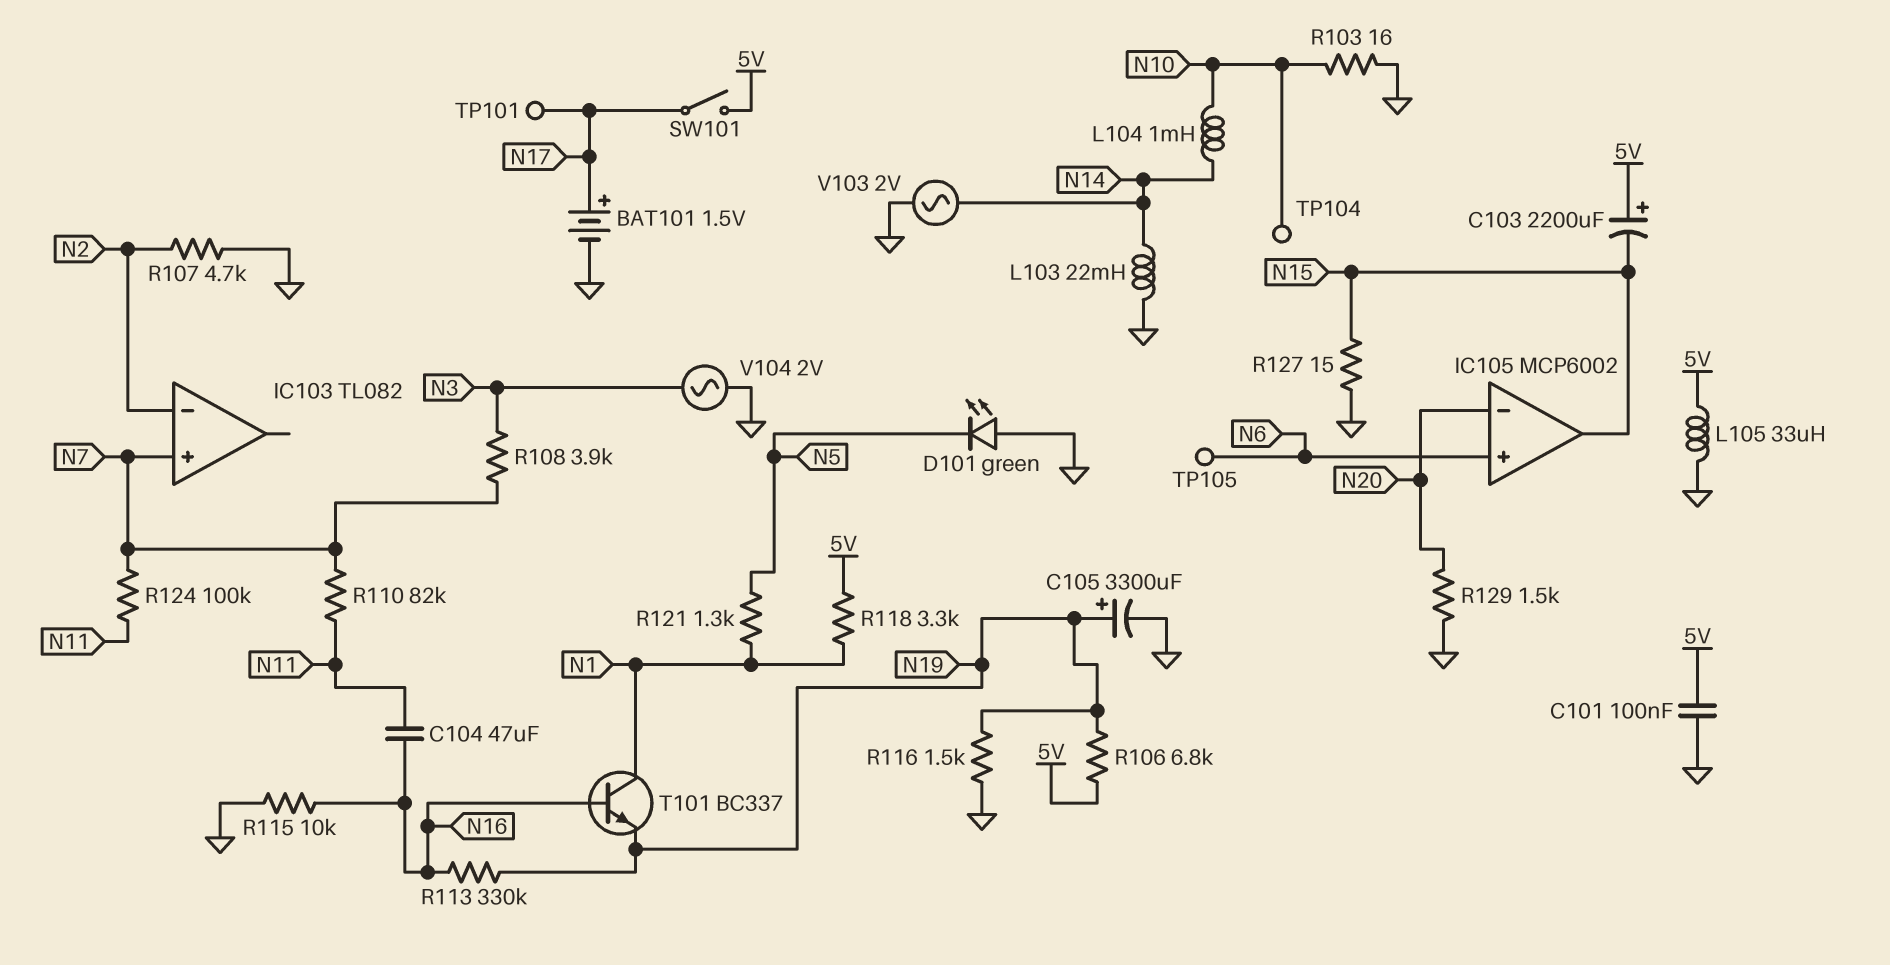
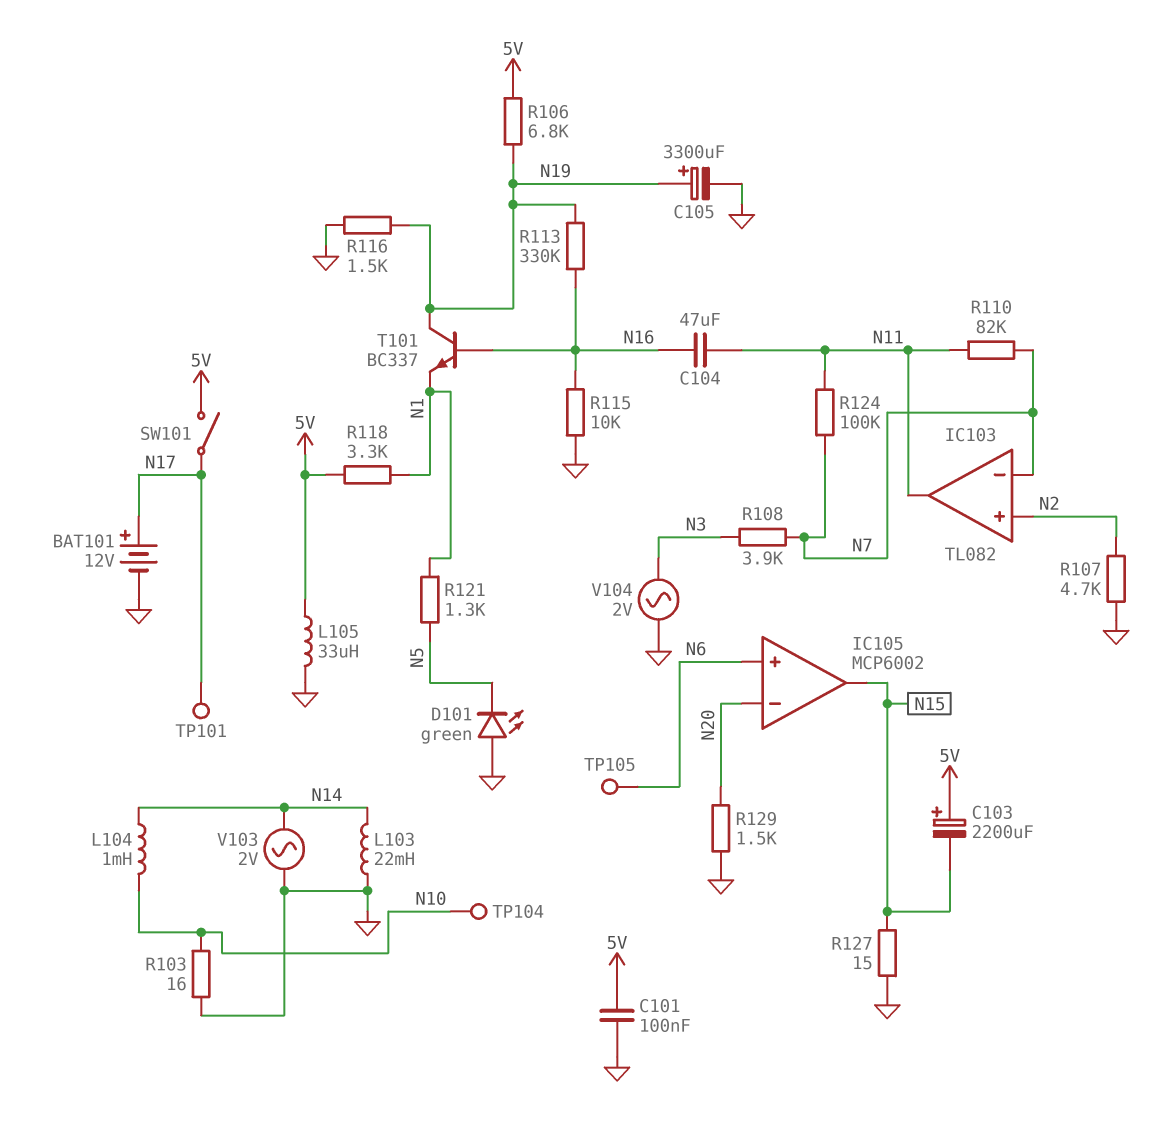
BAT101: 1.5V (plus N17, minus GND) -> 12V (plus N17, minus GND)
IC103 pin in+: N7 -> N2
IC103 pin in-: N2 -> N7
IC103 pin out: none -> N11
T101: NPN BC337 (B N16, C N1, E N19) -> NPN BC337 (B N16, C N19, E N1)

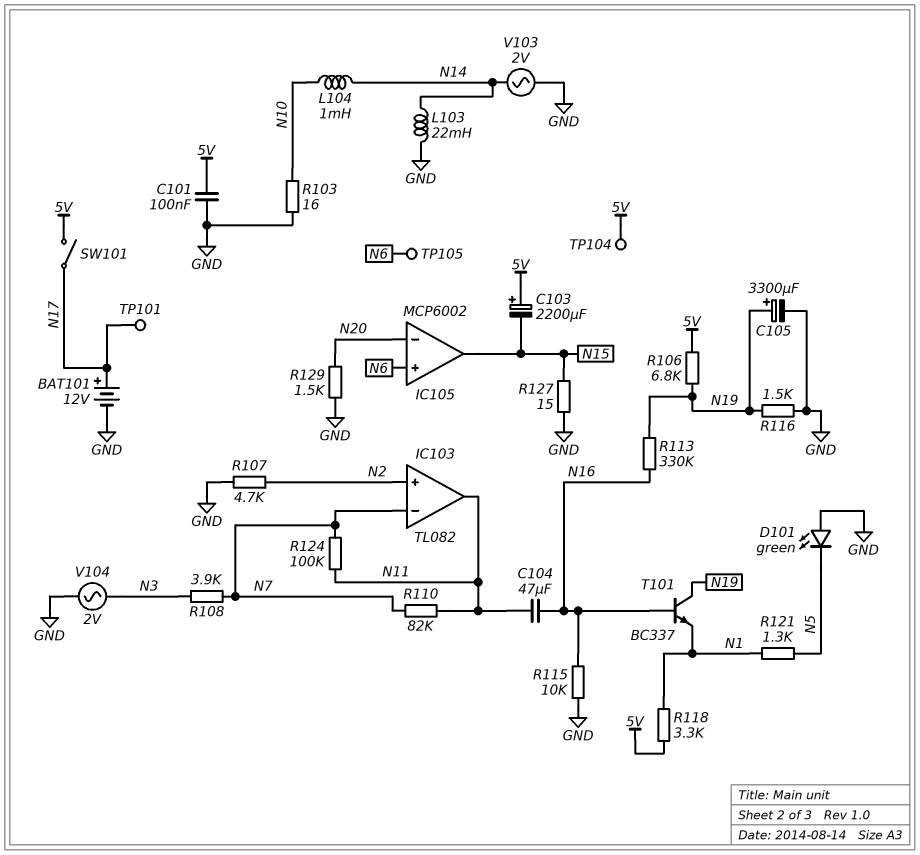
L105: 33uH (5V, GND) -> none
TP104: test point (N10) -> test point (5V)

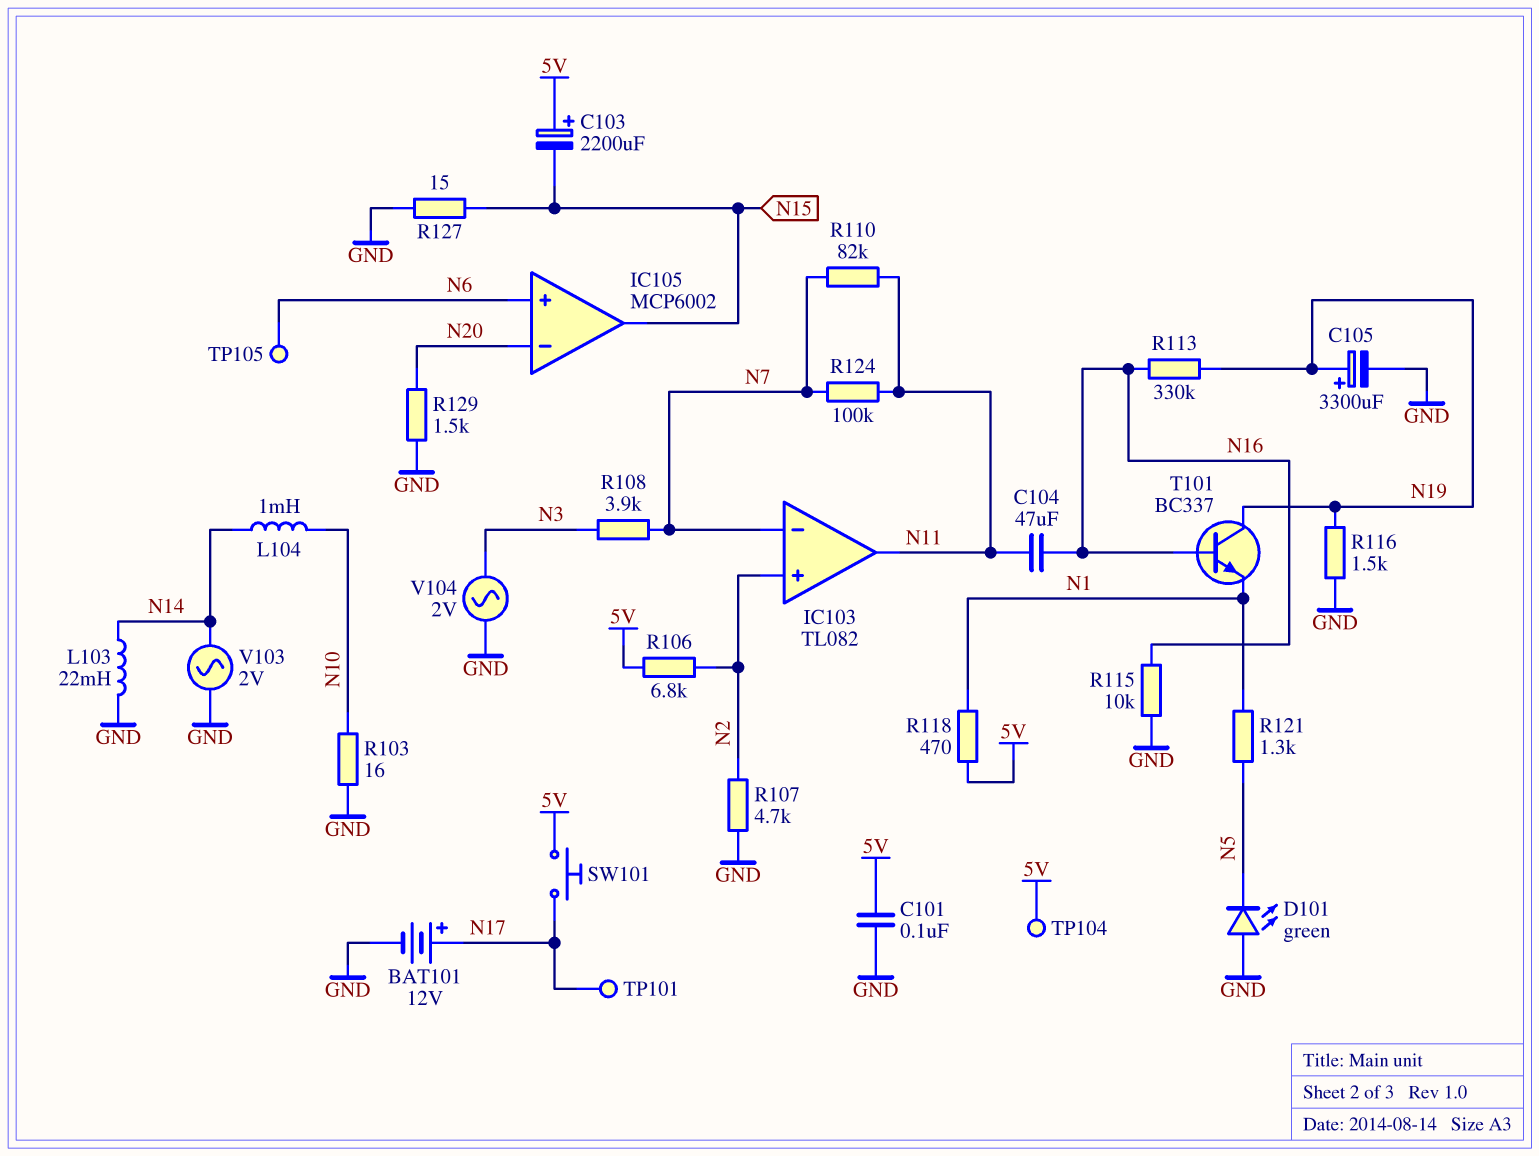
R106: 6.8k (5V, N19) -> 6.8k (5V, N2)
R118: 3.3k (5V, N1) -> 470 (5V, N1)
SW101: switch (5V, N17) -> button (5V, N17)

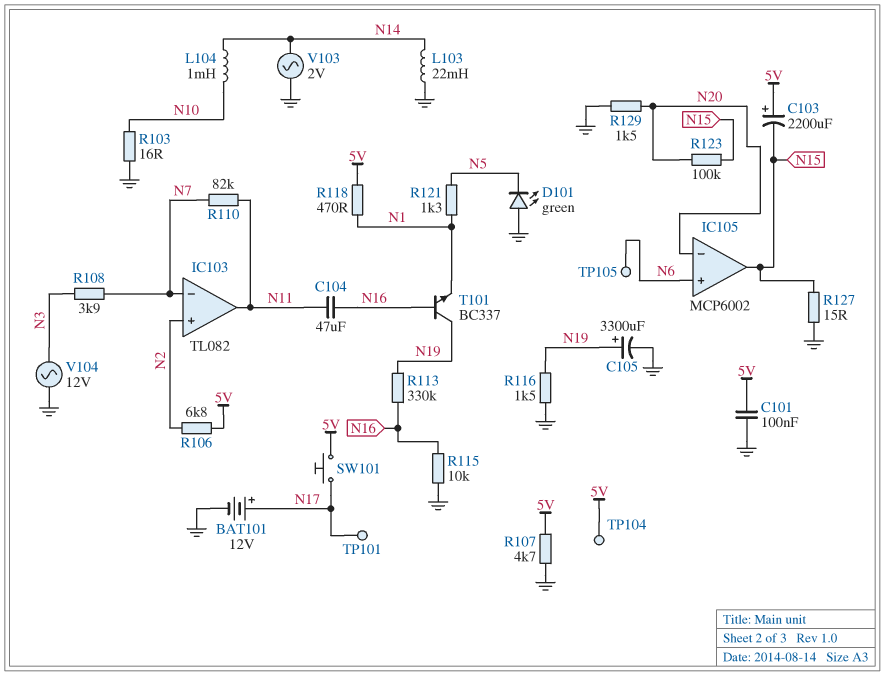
R107: 4.7k (GND, N2) -> 4.7k (5V, GND)
R123: none -> 100k (N15, N20)
R124: 100k (N7, N11) -> none
V104: AC 2V (GND, N3) -> AC 12V (GND, N3)

